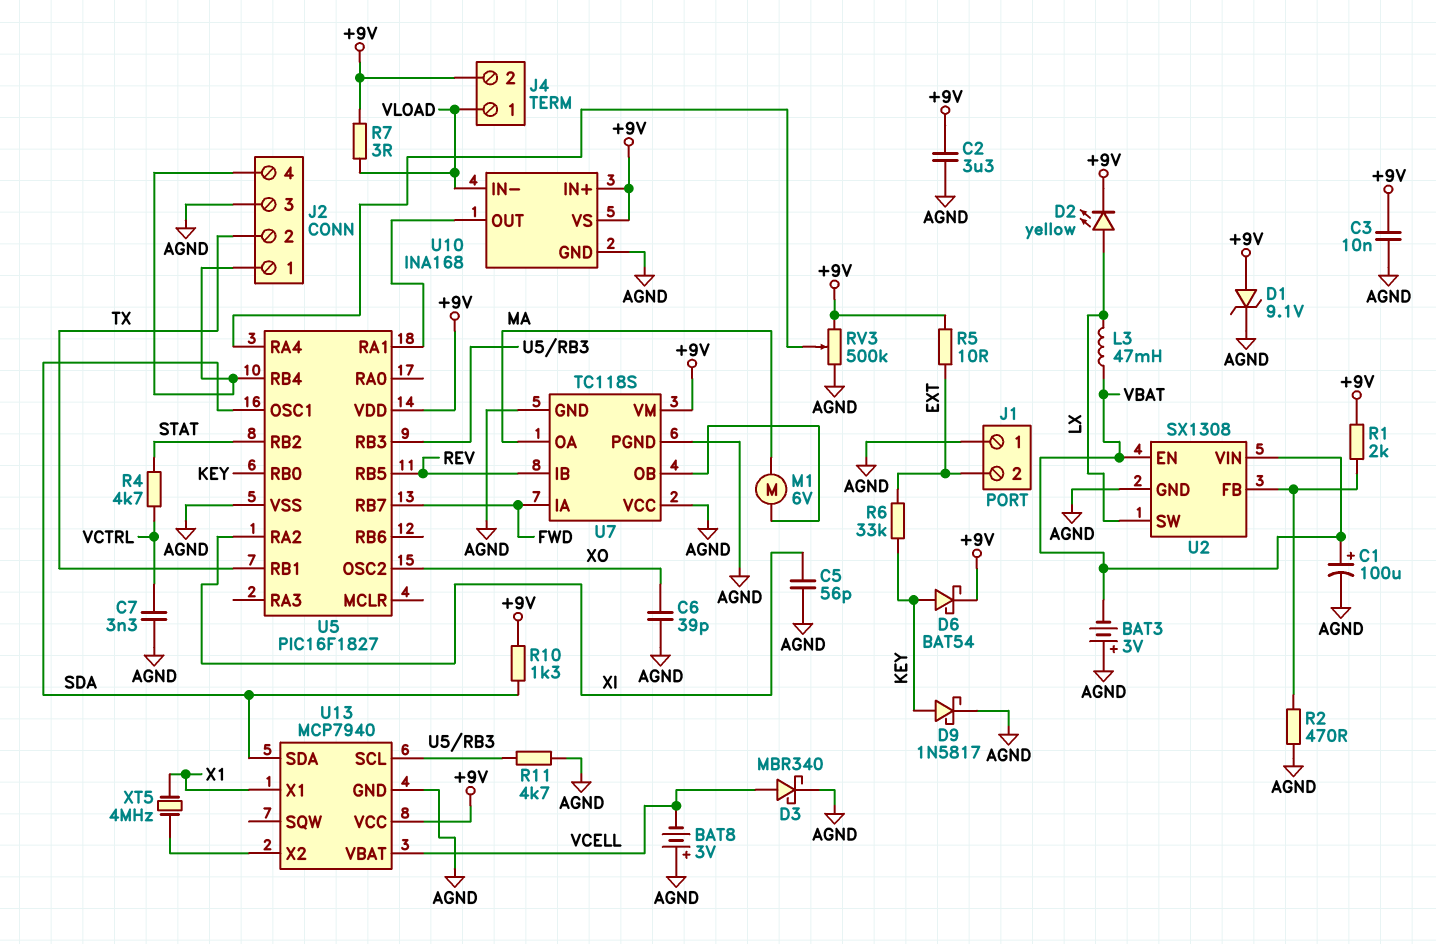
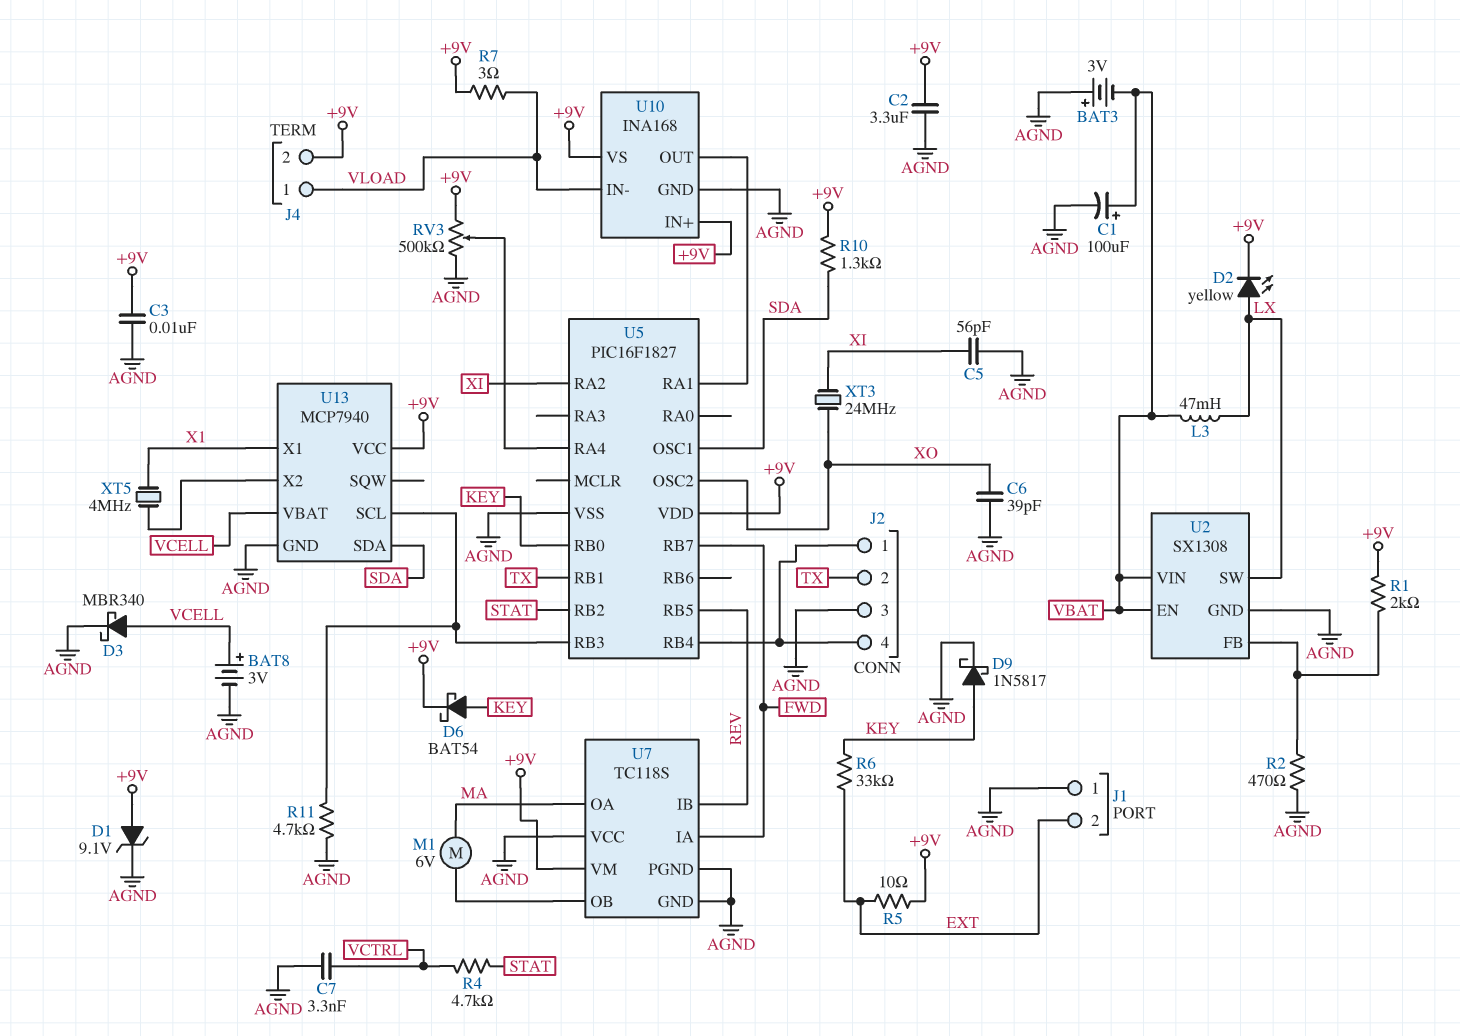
BAT8: 3V (plus AGND, minus VCELL) -> 3V (plus VCELL, minus AGND)
XT3: none -> 24MHz (XI, XO)

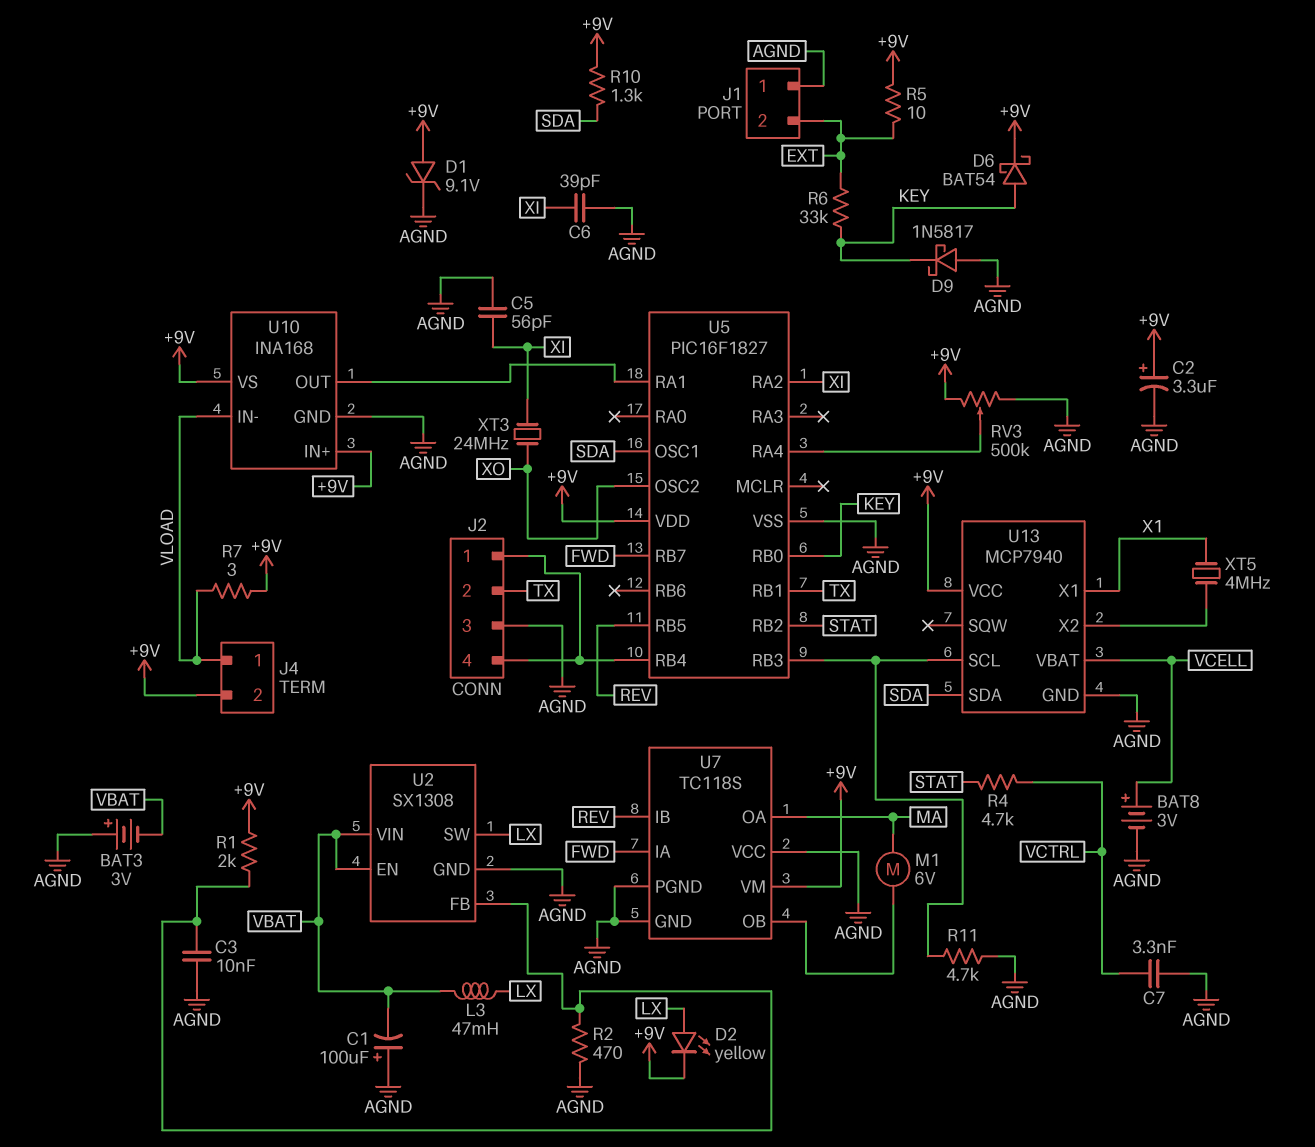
C1: 100uF (plus VBAT, minus AGND) -> 100uF (plus AGND, minus VBAT)
C2: 3.3uF (+9V, AGND) -> 3.3uF (plus +9V, minus AGND)
C3: 10nF (+9V, AGND) -> 10nF (AGND, U2/FB)
C6: 39pF (AGND, XO) -> 39pF (AGND, XI)
D3: schottky MBR340 (A VCELL, K AGND) -> none
D9: schottky 1N5817 (A KEY, K AGND) -> schottky 1N5817 (A AGND, K KEY)

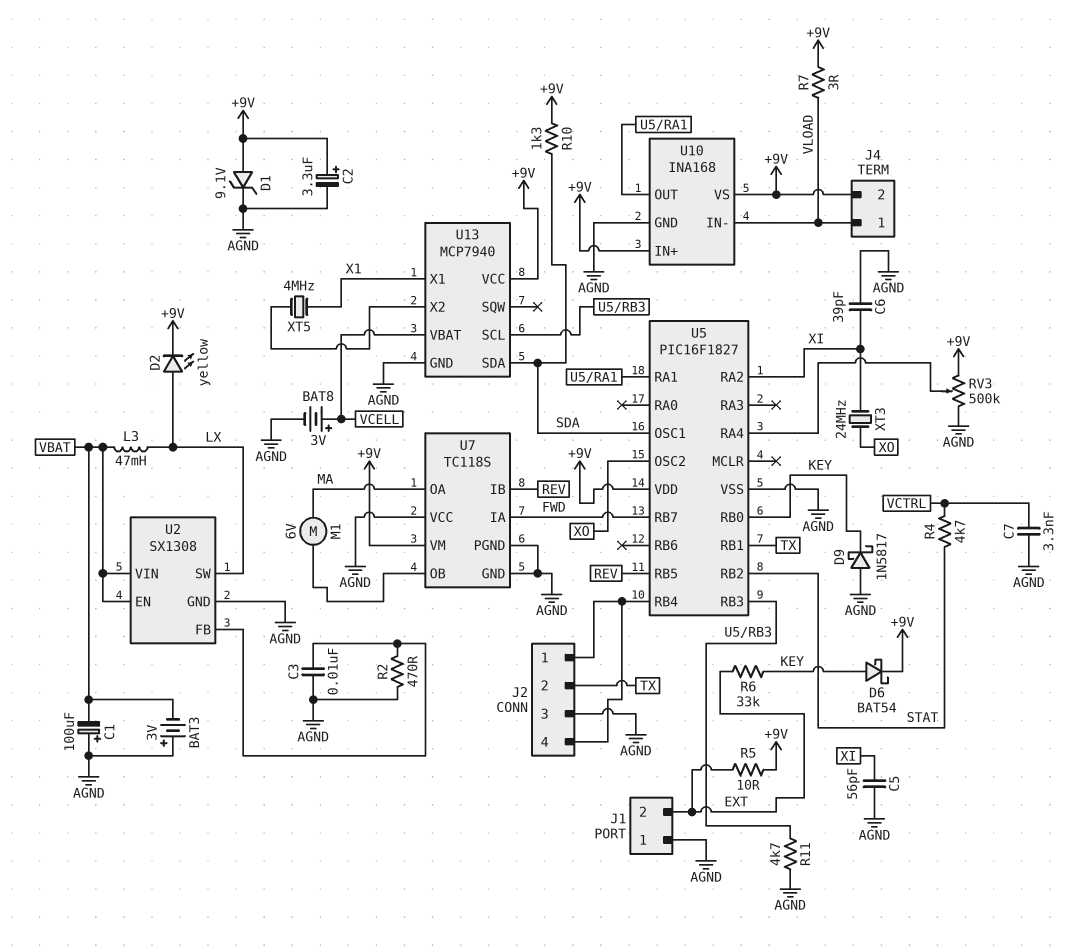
R1: 2k (+9V, U2/FB) -> none

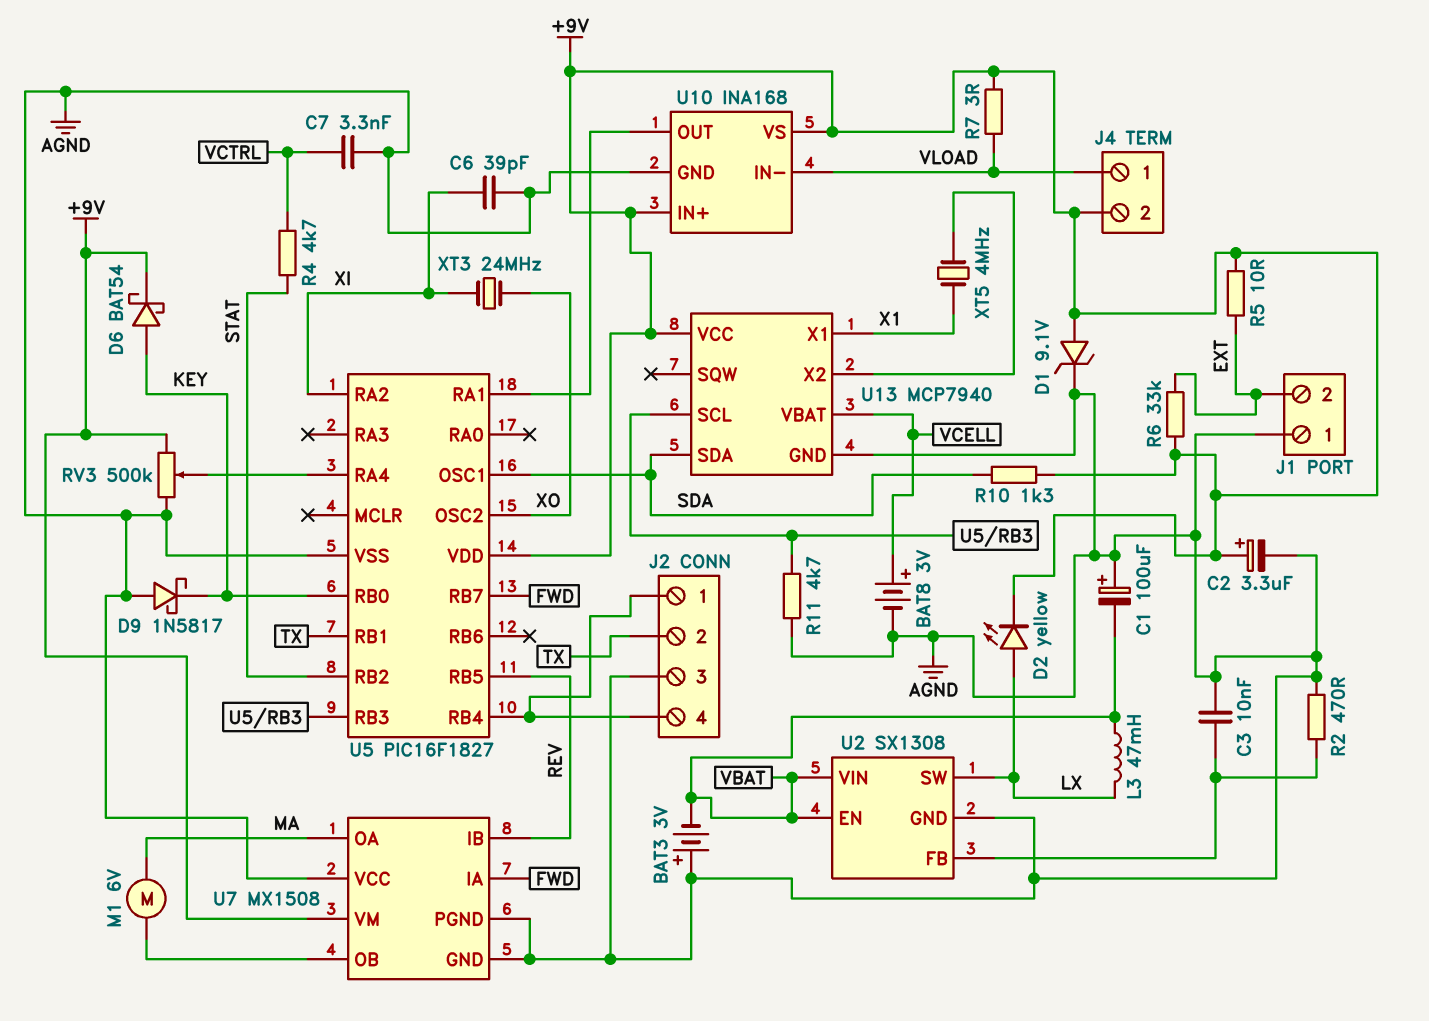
C5: 56pF (AGND, XI) -> none
R6: 33k (EXT, KEY) -> 33k (+9V, EXT)
U7: TC118S -> MX1508

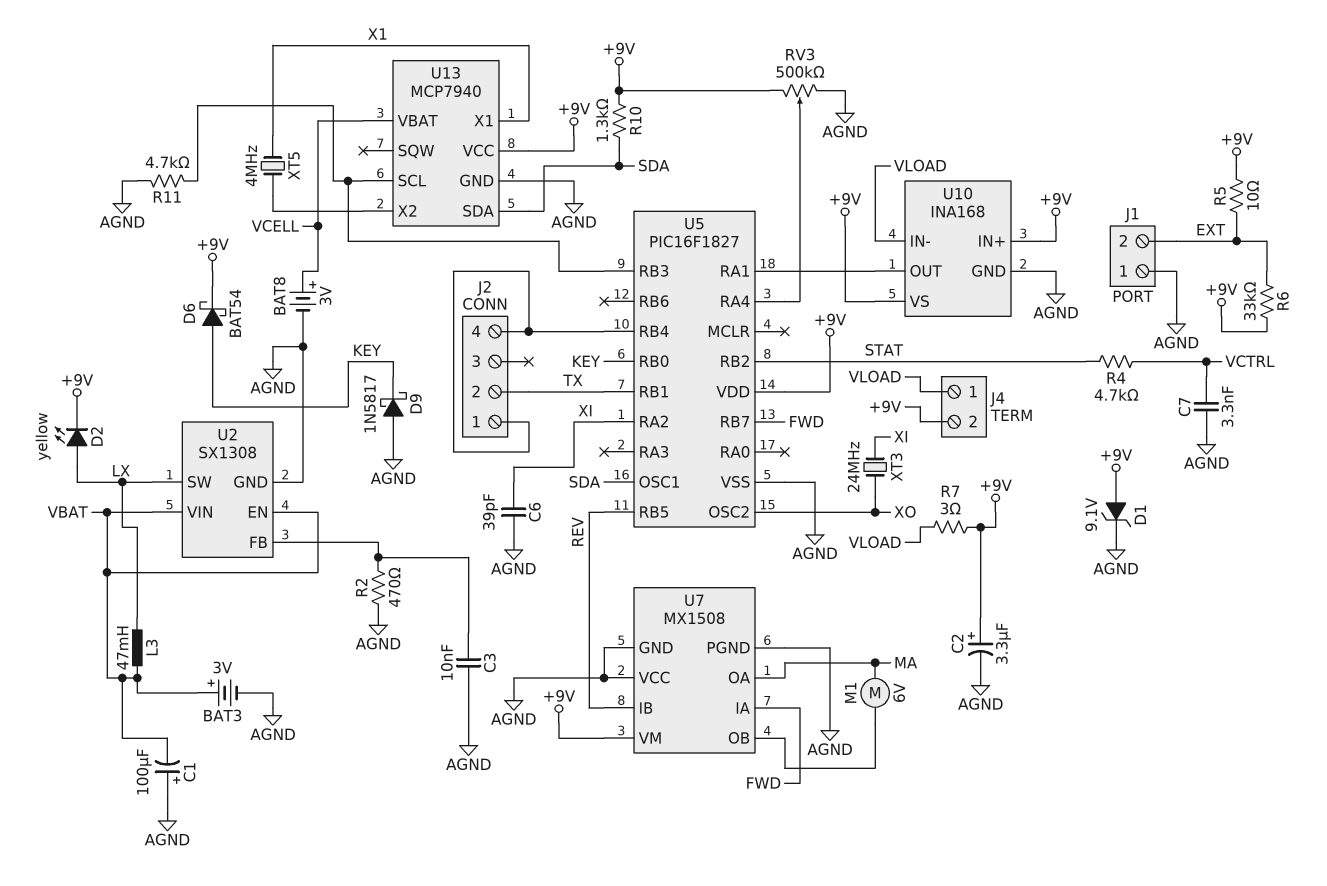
BAT3: 3V (plus AGND, minus VBAT) -> 3V (plus VBAT, minus AGND)
J2 pin 3: AGND -> none

